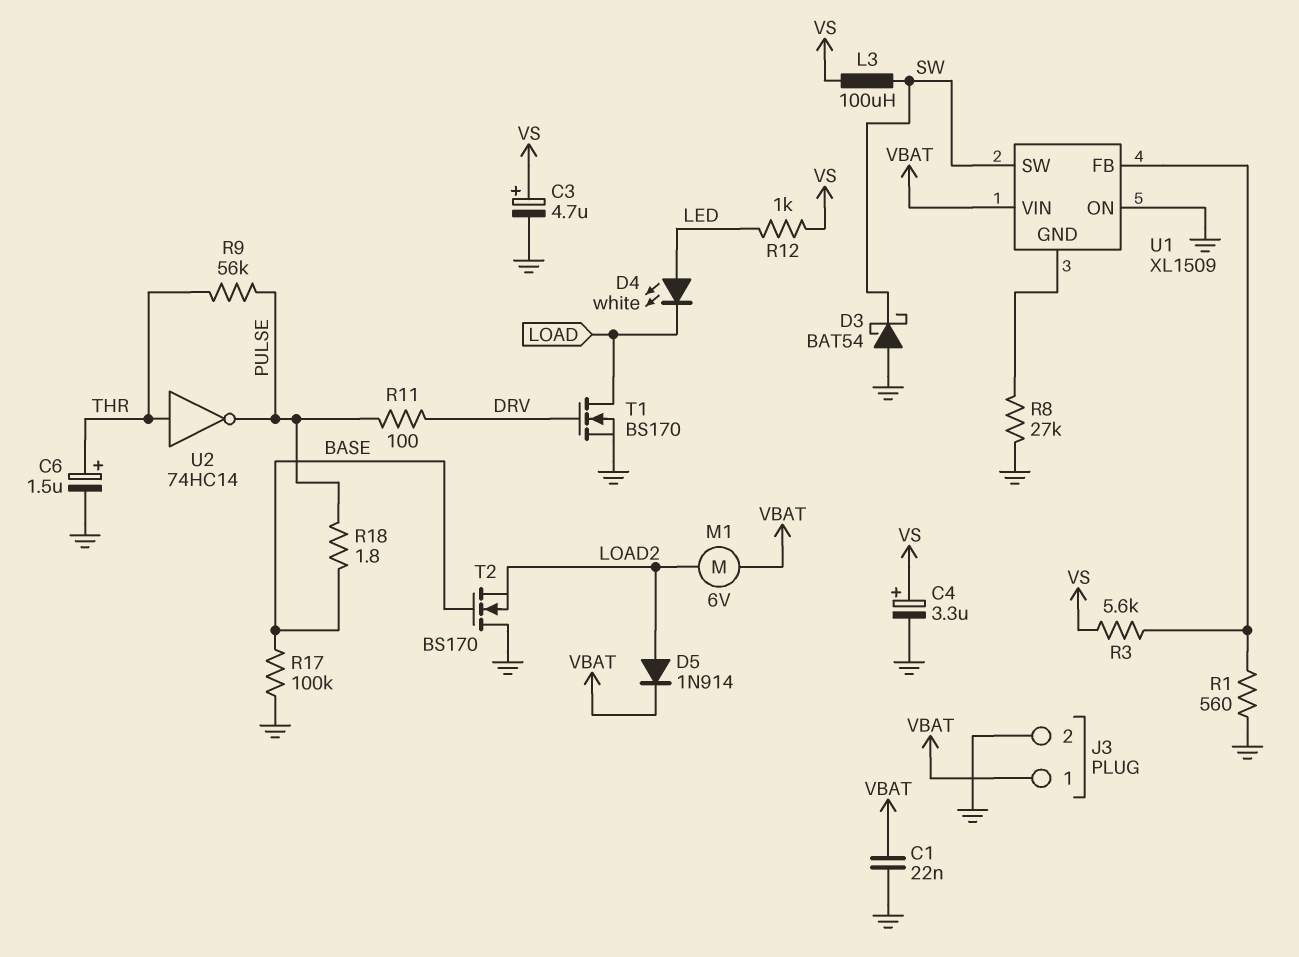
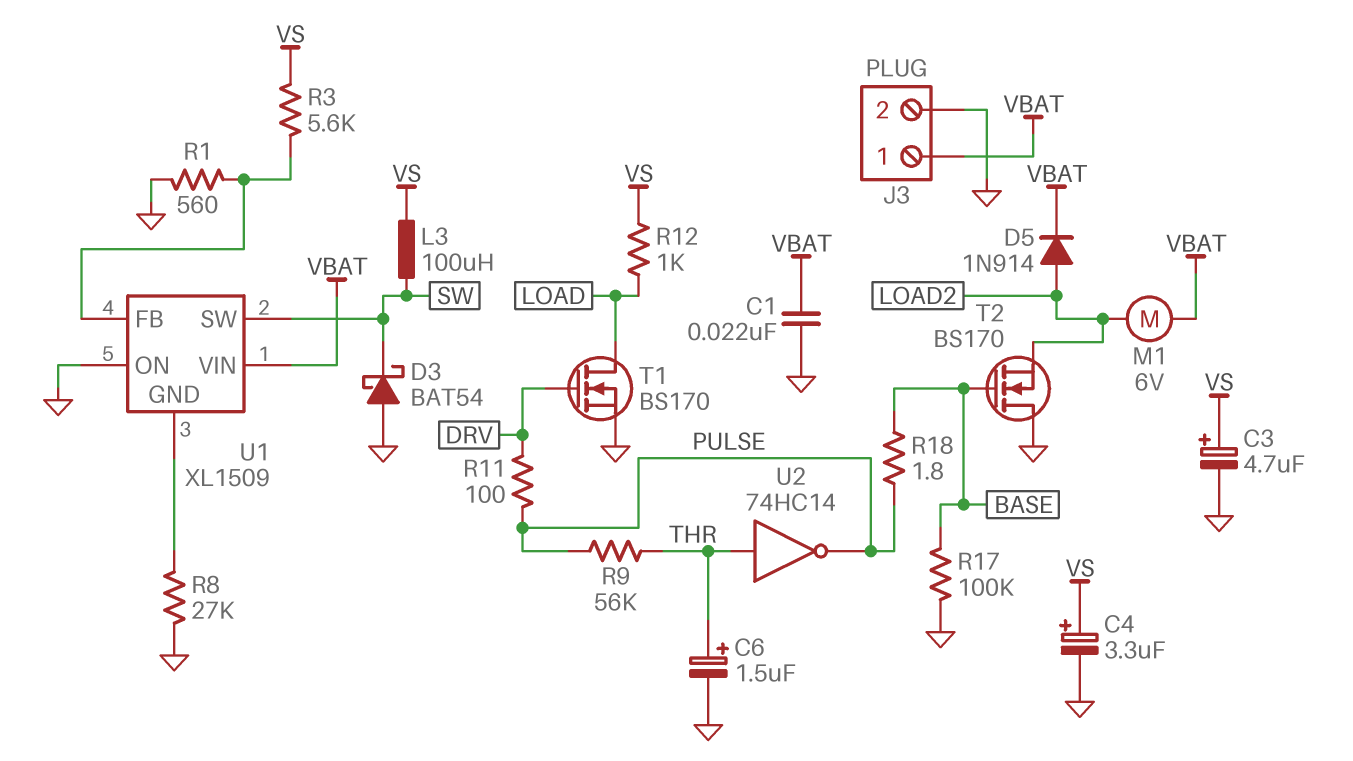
D4: LED white (A LED, K LOAD) -> none
R12: 1k (LED, VS) -> 1k (LOAD, VS)

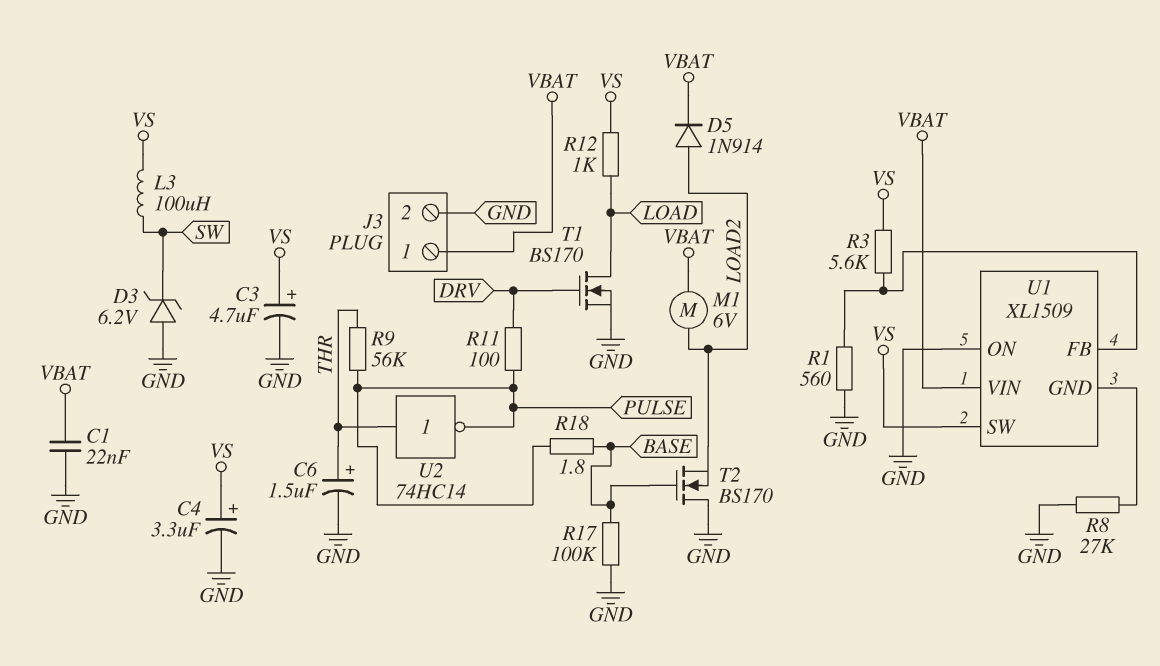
D3: schottky BAT54 (A GND, K SW) -> zener 6.2V (A GND, K SW)
U1 pin SW: SW -> VS

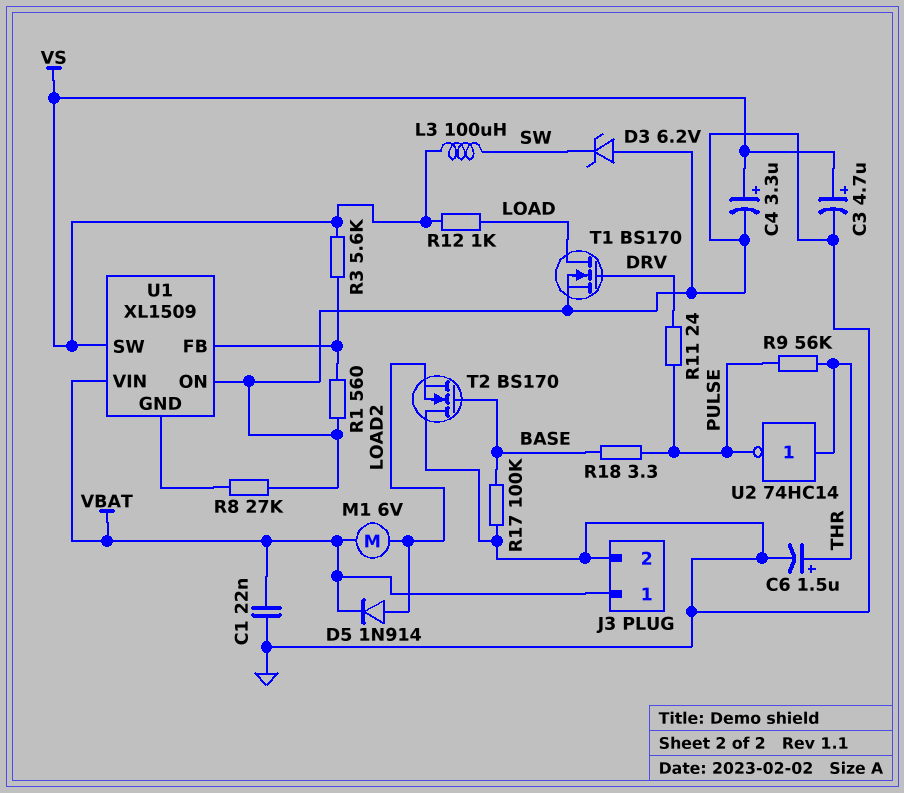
R11: 100 (DRV, PULSE) -> 24 (DRV, PULSE)
R18: 1.8 (BASE, PULSE) -> 3.3 (BASE, PULSE)

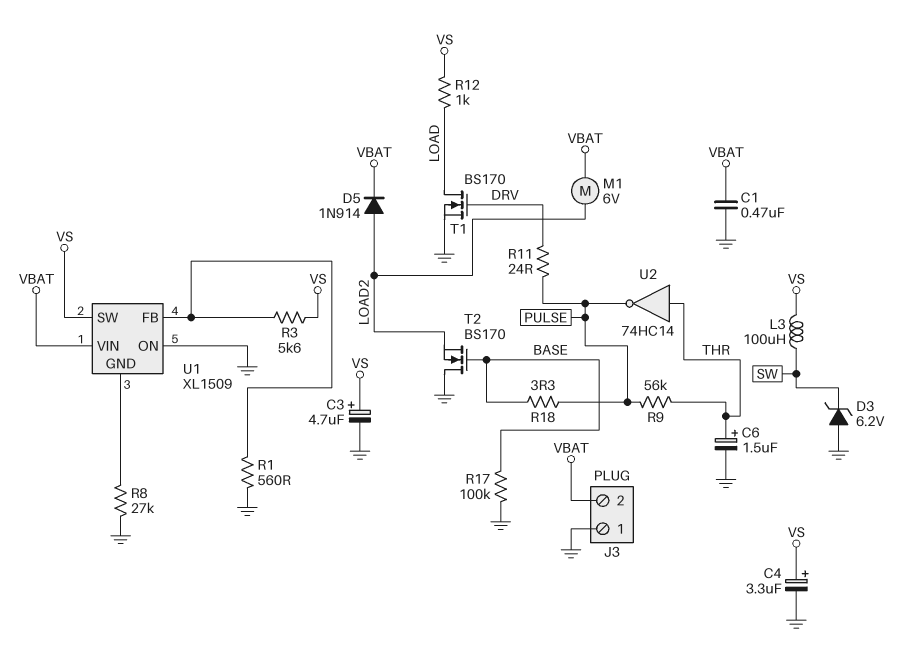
C1: 22nF (GND, VBAT) -> 470nF (GND, VBAT)
J3 pin 1: VBAT -> GND
J3 pin 2: GND -> VBAT

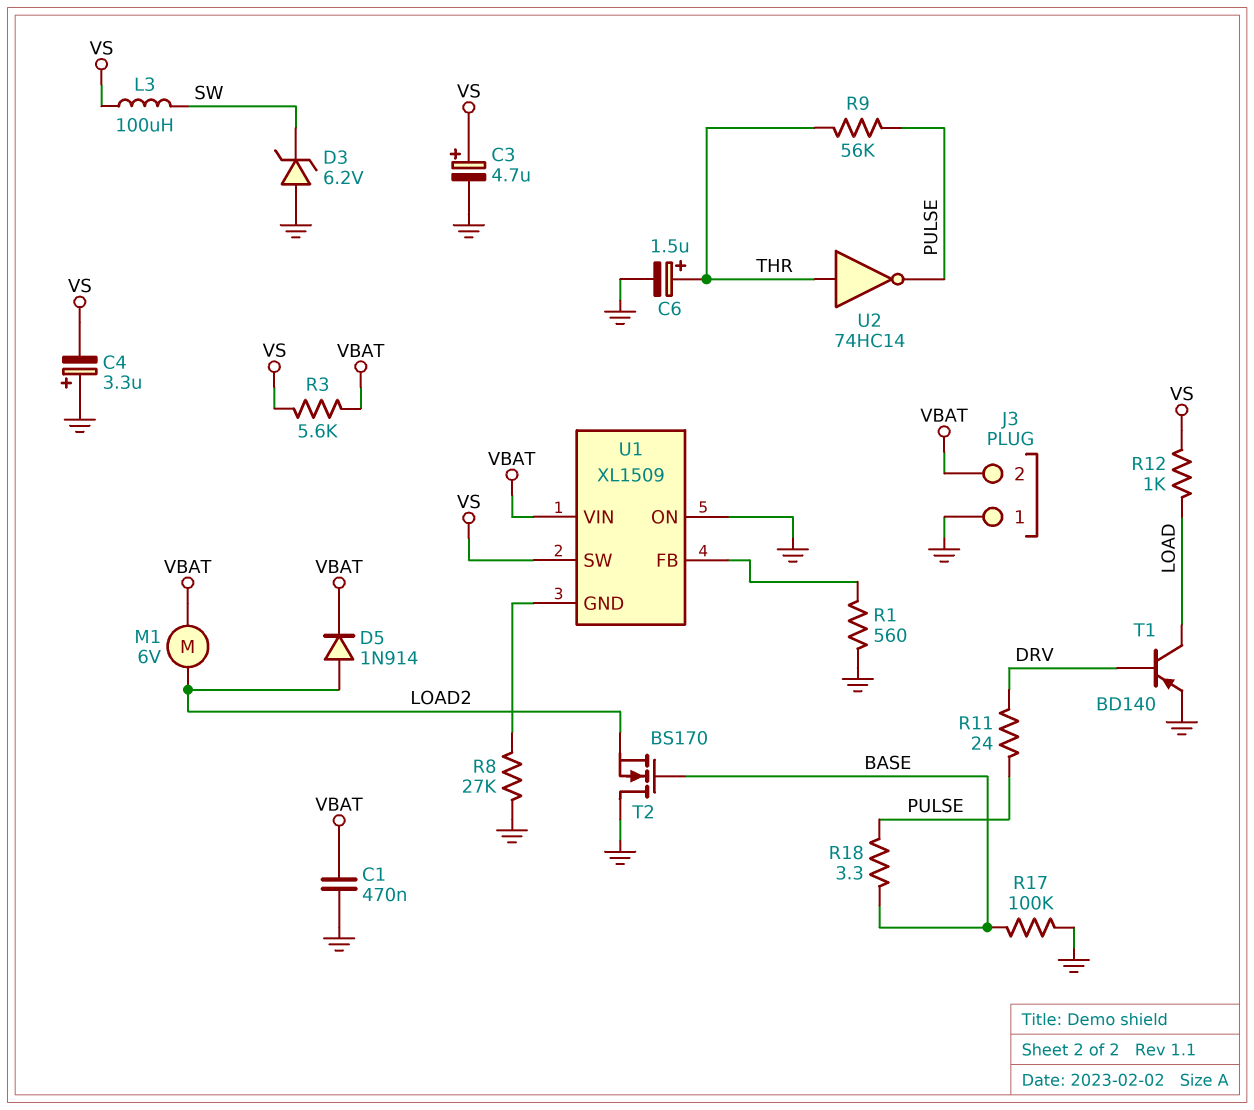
C4: 3.3uF (plus VS, minus GND) -> 3.3uF (plus GND, minus VS)
R3: 5.6k (U1/FB, VS) -> 5.6k (VBAT, VS)
T1: NMOS BS170 (G DRV, D LOAD, S GND) -> PNP BD140 (B DRV, C LOAD, E GND)

